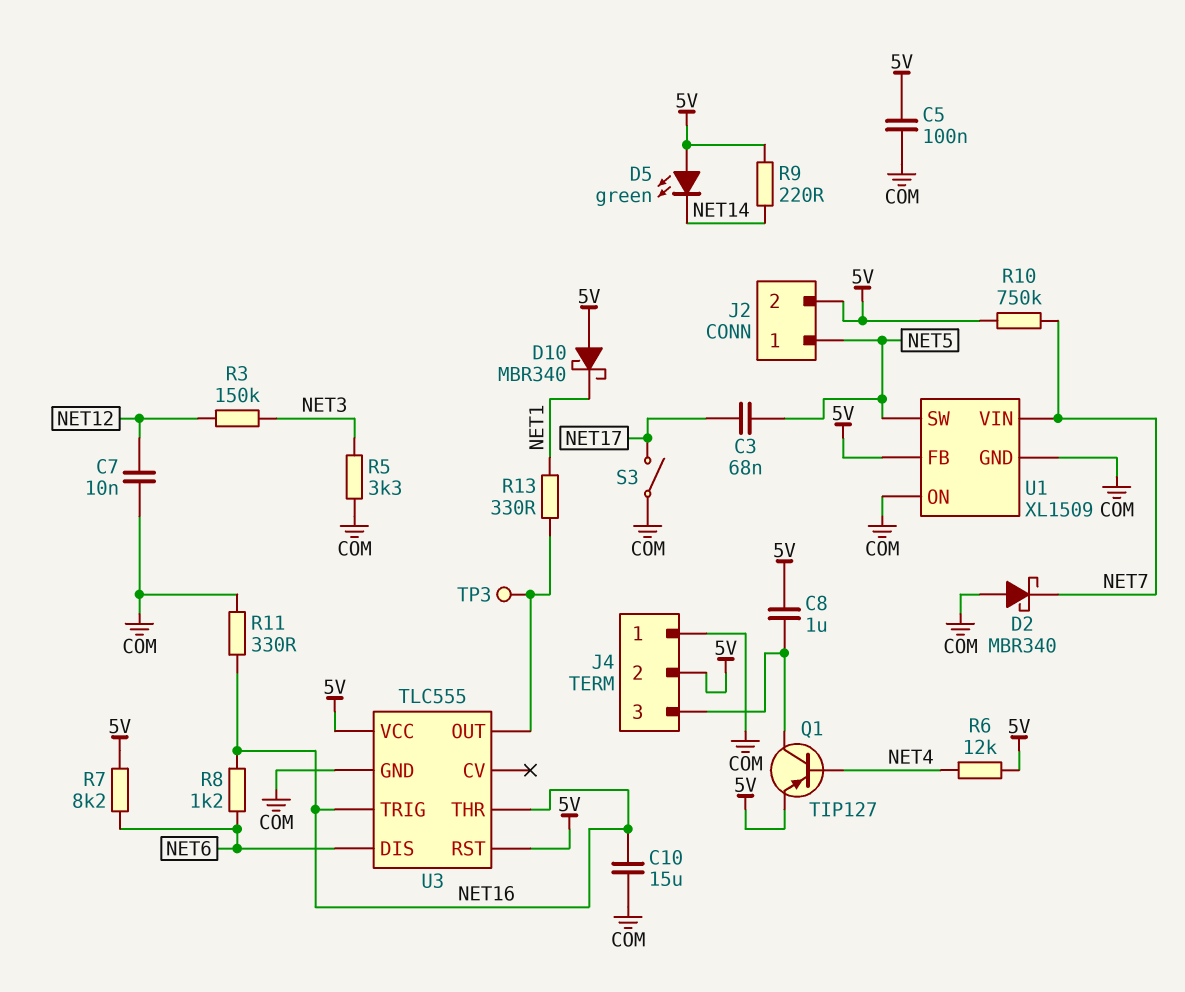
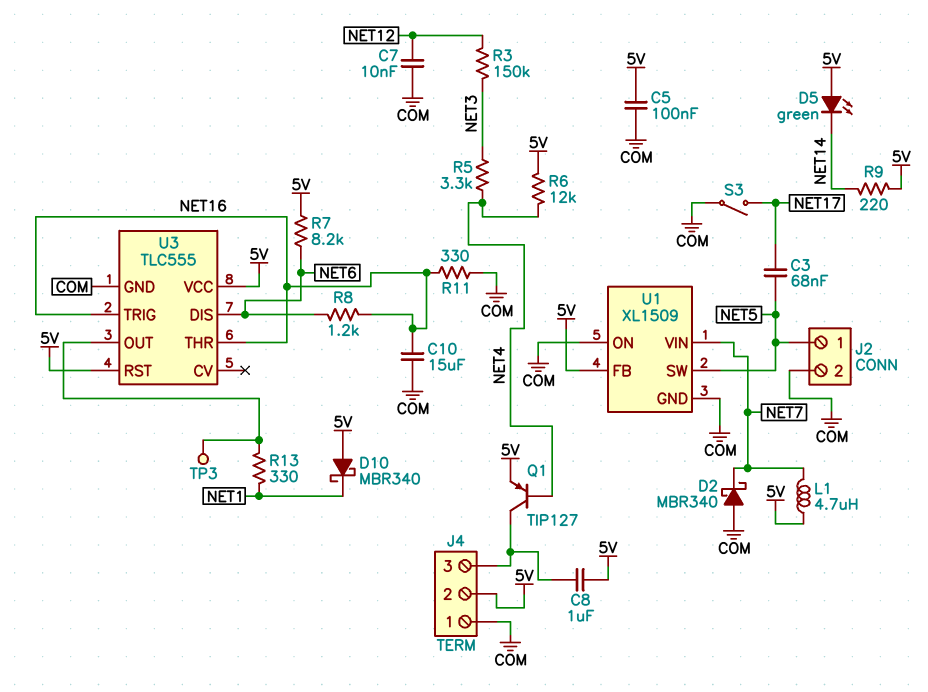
J2 pin 2: 5V -> COM
L1: none -> 4.7uH (5V, NET7)
R5: 3.3k (COM, NET3) -> 3.3k (NET3, NET4)
R10: 750k (5V, NET7) -> none

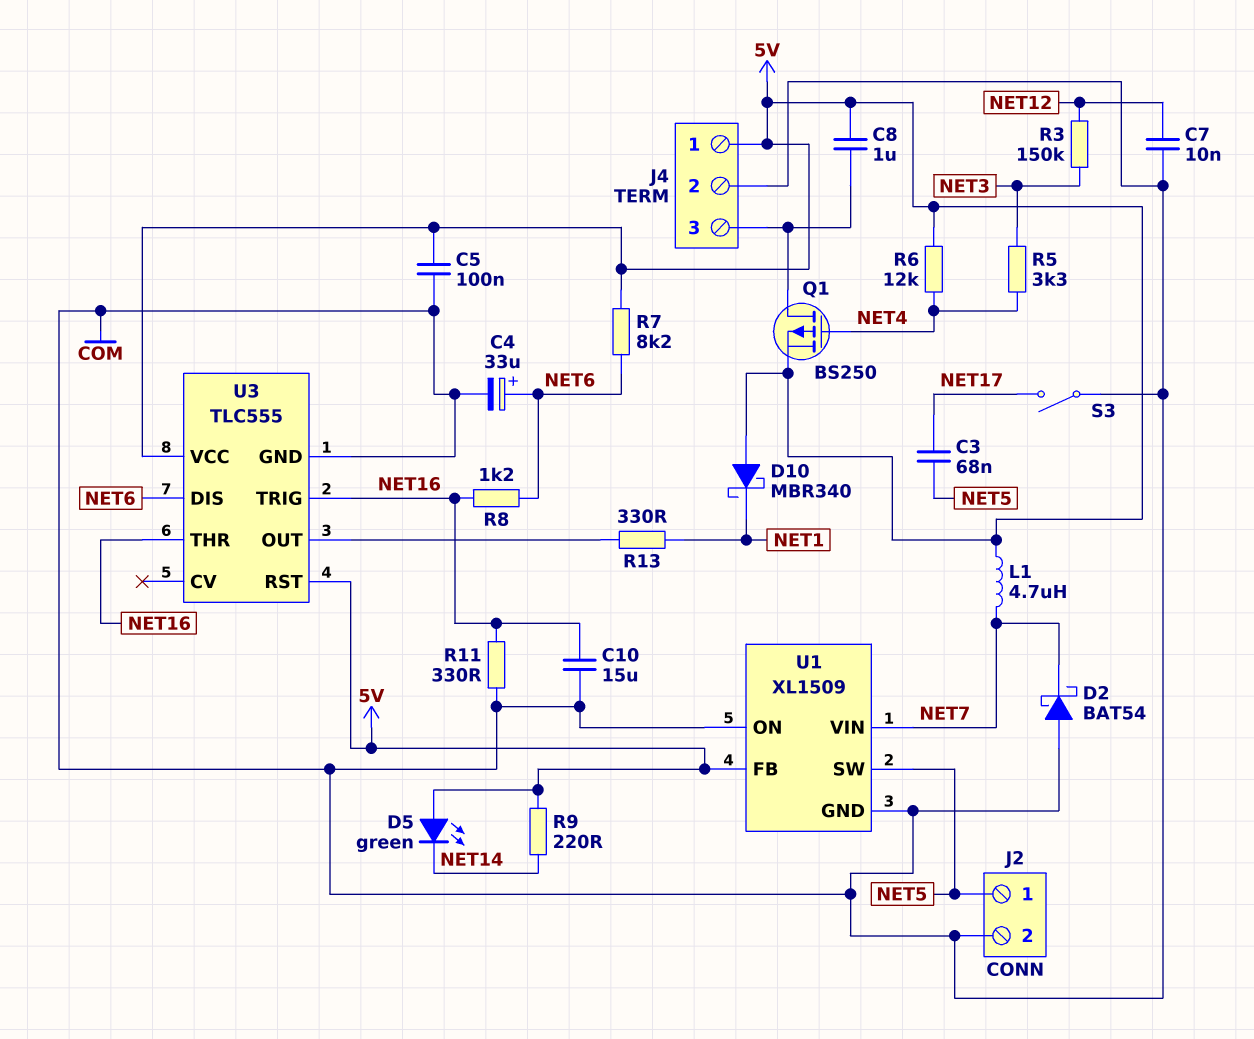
C4: none -> 33uF (plus NET6, minus COM)
D2: schottky MBR340 (A COM, K NET7) -> schottky BAT54 (A COM, K NET7)
J4 pin 1: COM -> 5V
J4 pin 2: 5V -> COM
Q1: PNP TIP127 (B NET4, C J4/3, E 5V) -> PMOS BS250 (G NET4, D J4/3, S 5V)
TP3: test point (U3/OUT) -> none

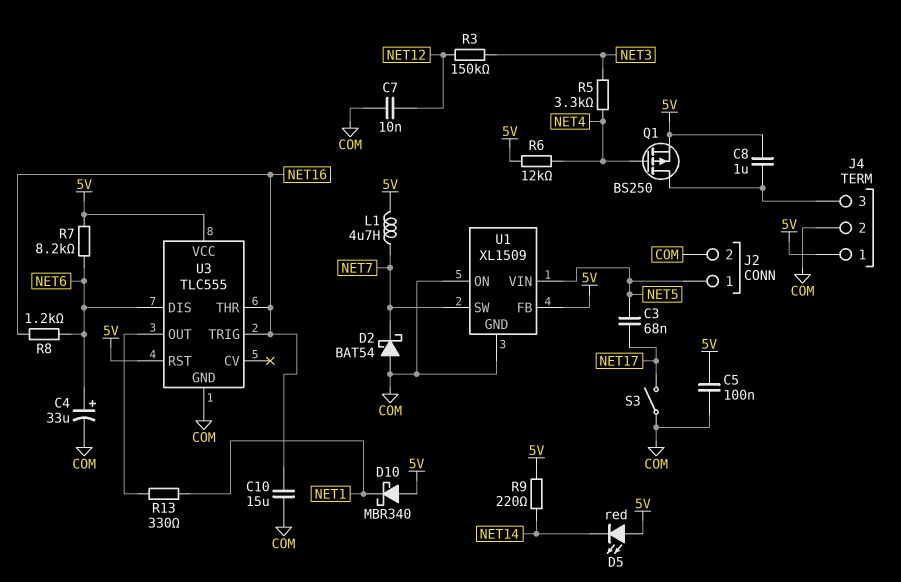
D5: LED green (A 5V, K NET14) -> LED red (A 5V, K NET14)
R11: 330 (COM, NET16) -> none
U1 pin SW: NET5 -> NET7
U1 pin VIN: NET7 -> NET5

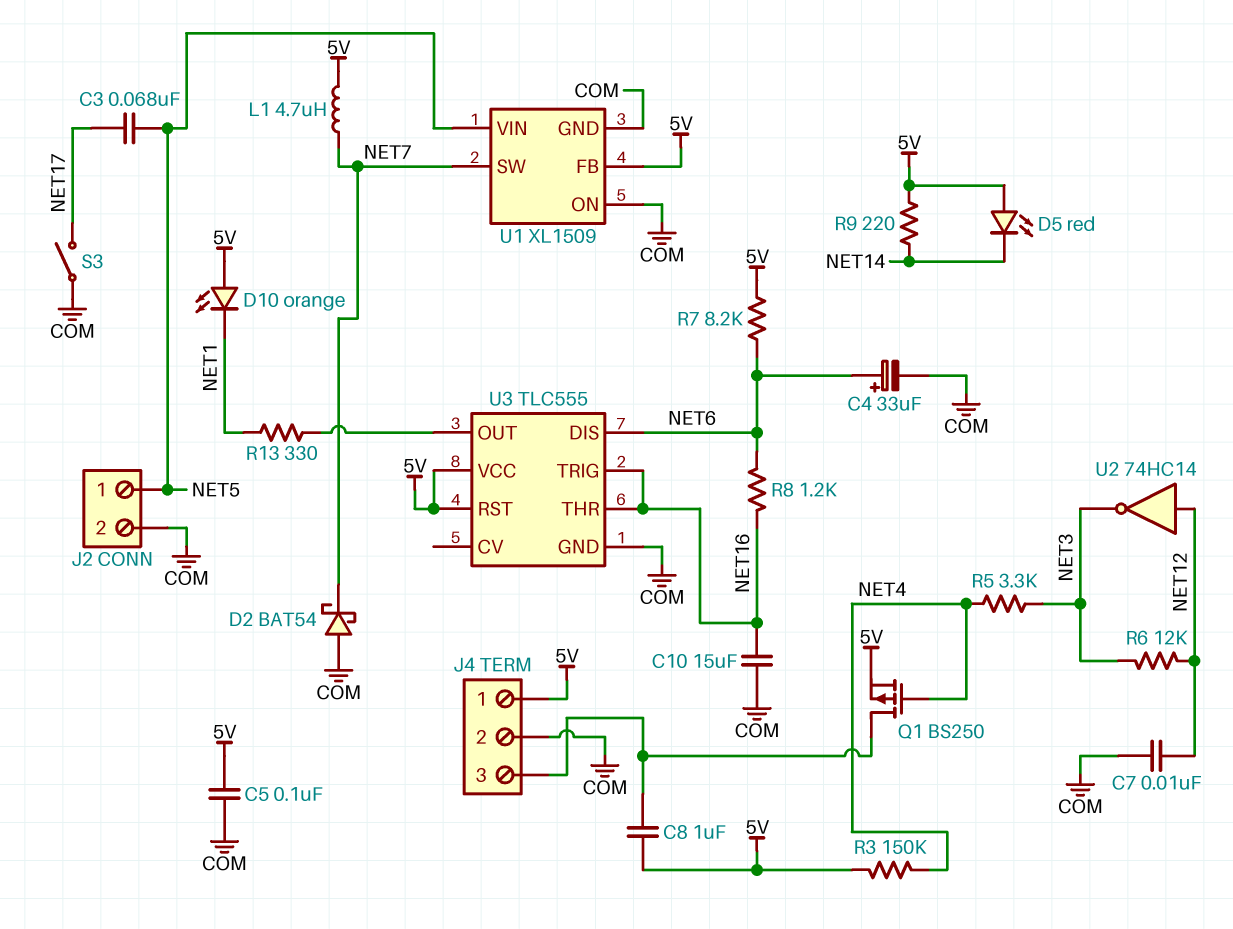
D10: schottky MBR340 (A 5V, K NET1) -> LED orange (A 5V, K NET1)
R3: 150k (NET3, NET12) -> 150k (5V, NET4)
R6: 12k (5V, NET4) -> 12k (NET3, NET12)
U2: none -> NOT 74HC14 (in NET12, out NET3)

